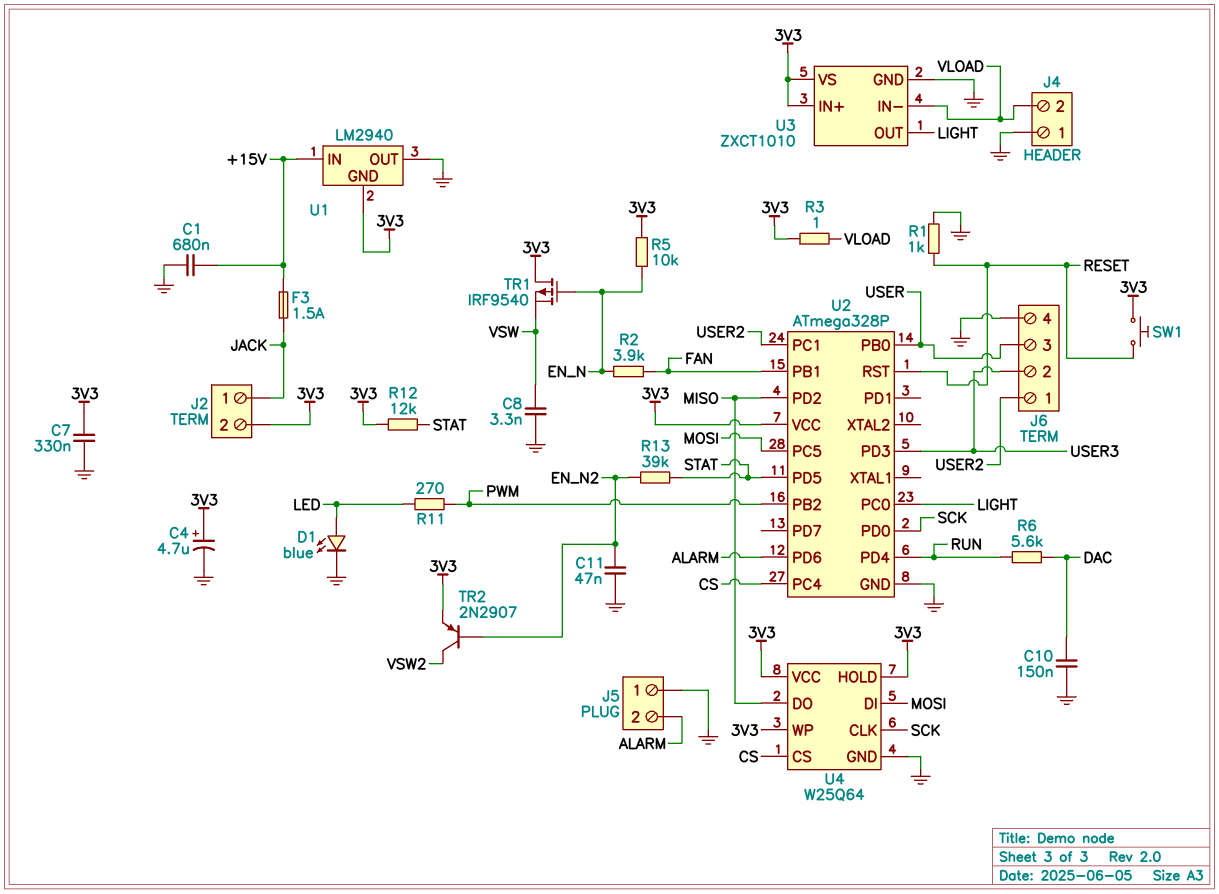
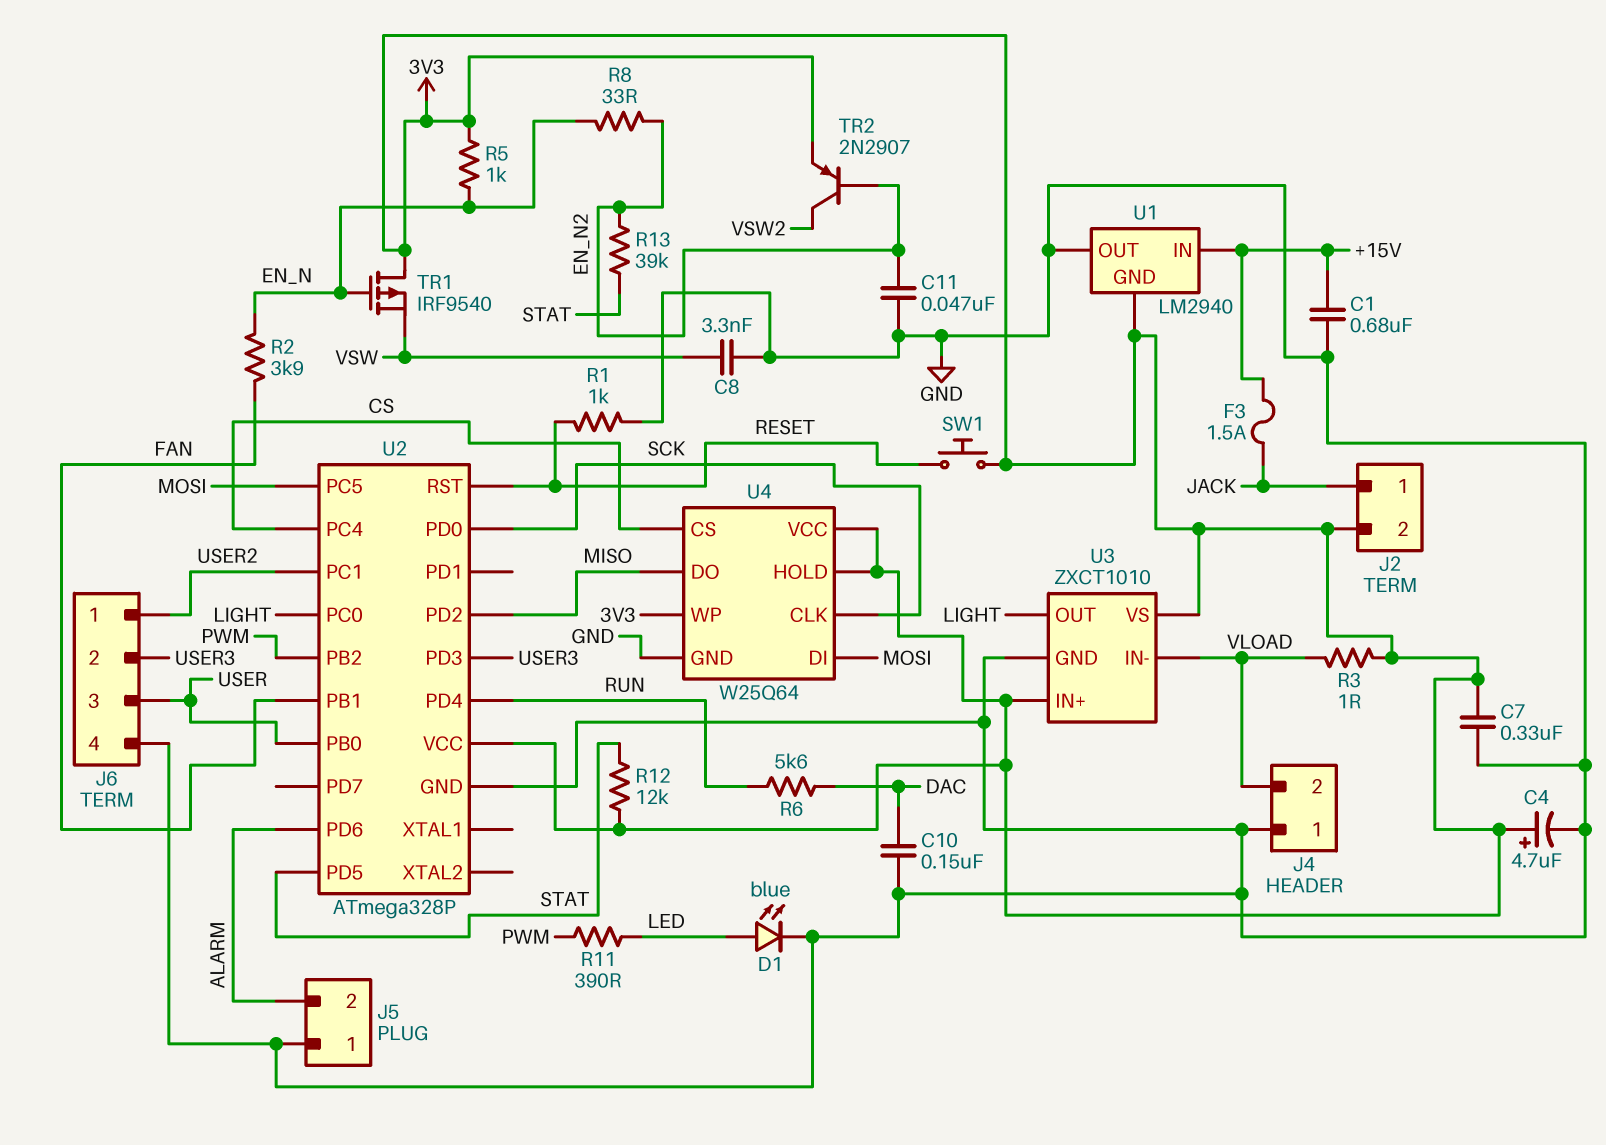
R5: 10k (3V3, EN_N) -> 1k (3V3, EN_N)
R8: none -> 33 (EN_N, EN_N2)
R11: 270 (LED, PWM) -> 390 (LED, PWM)

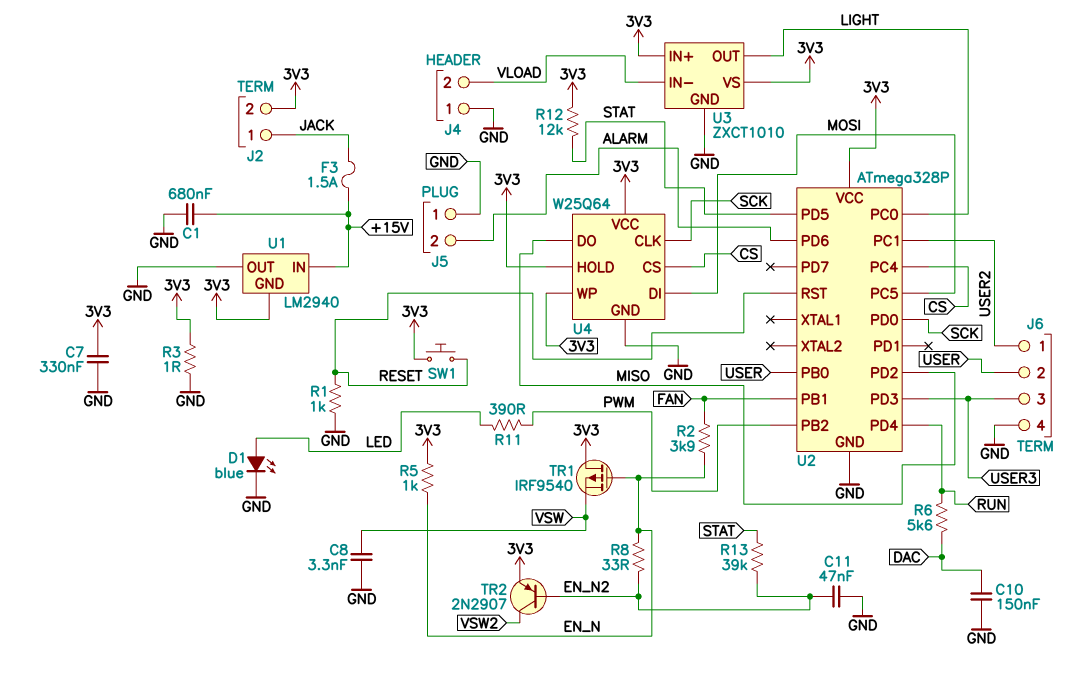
C4: 4.7uF (plus 3V3, minus GND) -> none
J6 pin 2: USER3 -> USER
J6 pin 3: USER -> USER3
R3: 1 (3V3, VLOAD) -> 1 (3V3, GND)

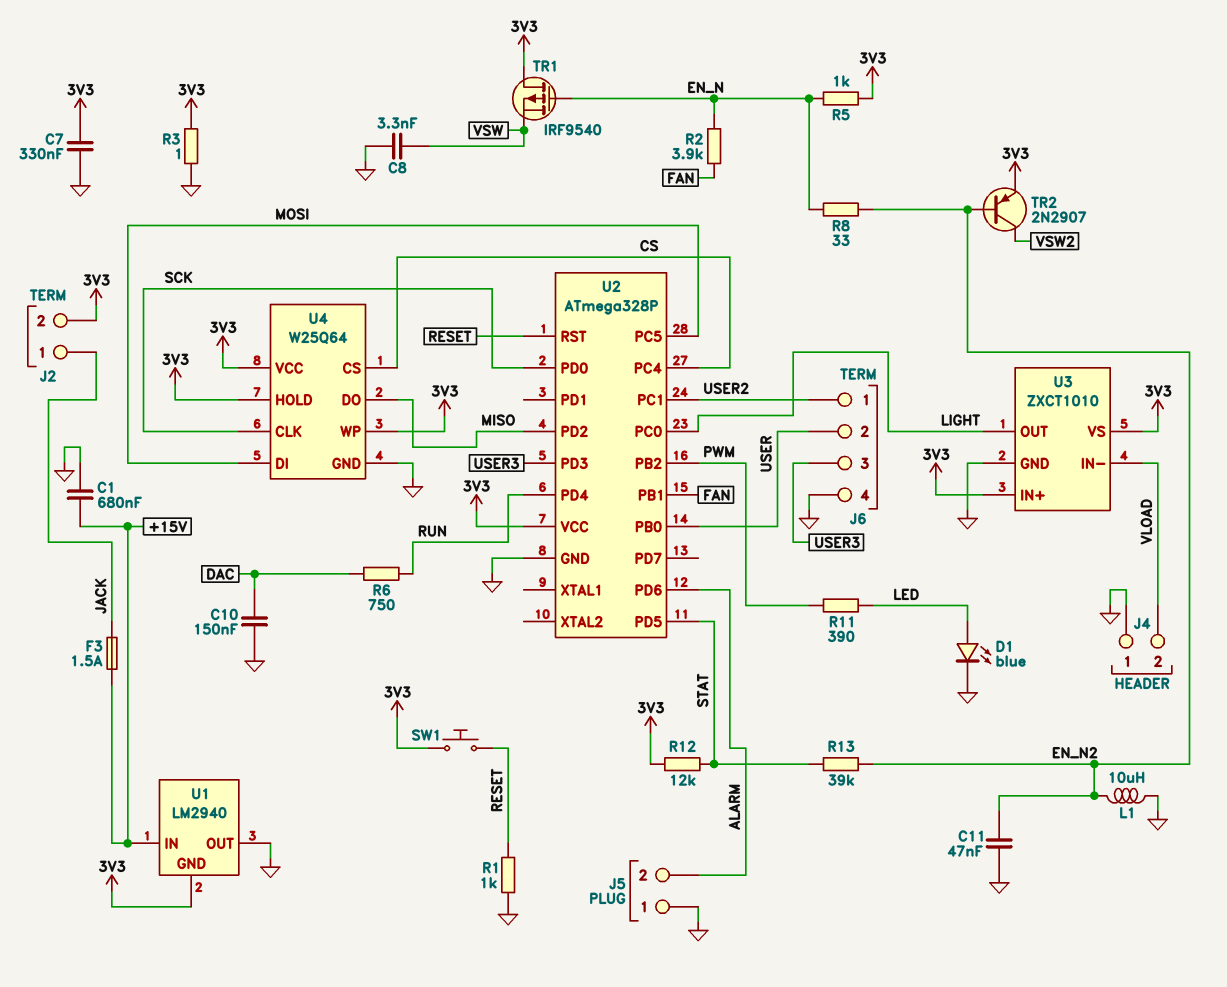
L1: none -> 10uH (EN_N2, GND)
R6: 5.6k (DAC, RUN) -> 750 (DAC, RUN)

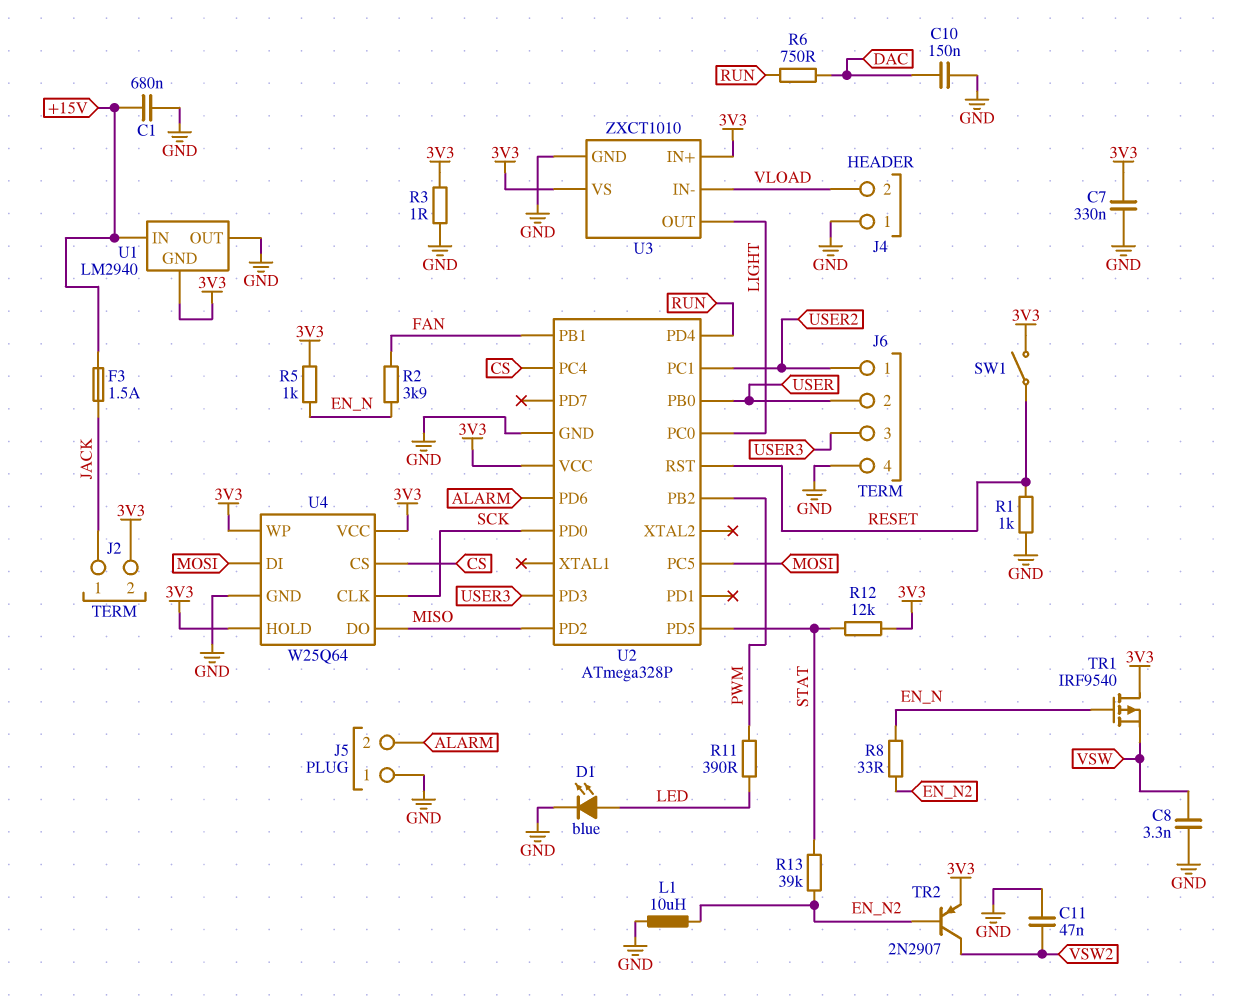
C11: 47nF (EN_N2, GND) -> 47nF (GND, VSW2)
SW1: button (3V3, RESET) -> switch (3V3, RESET)

